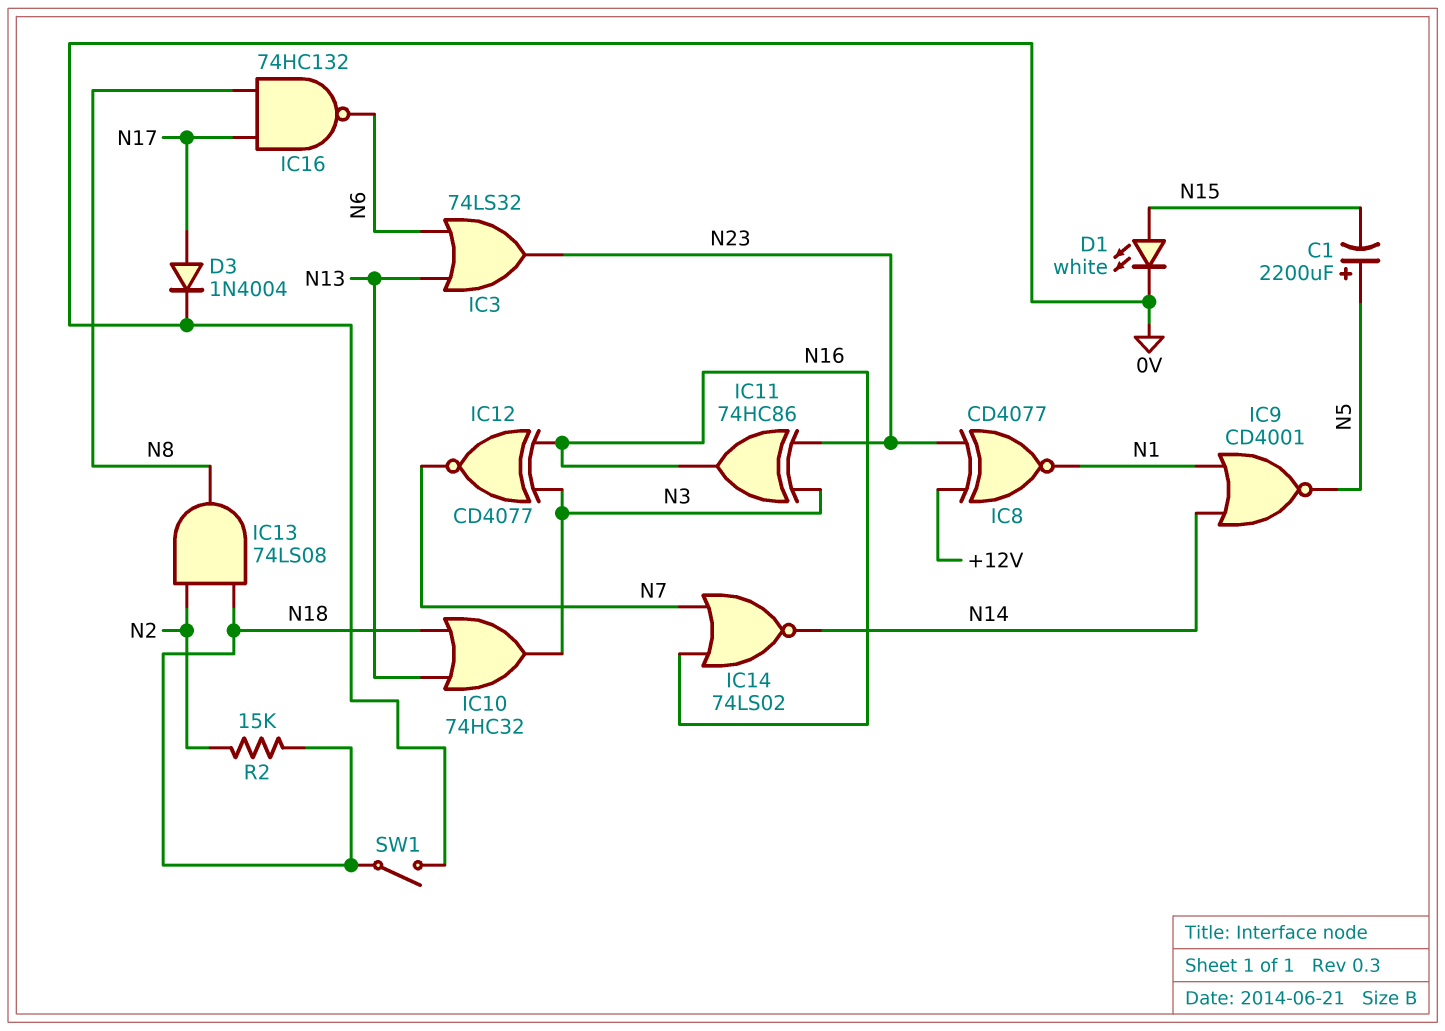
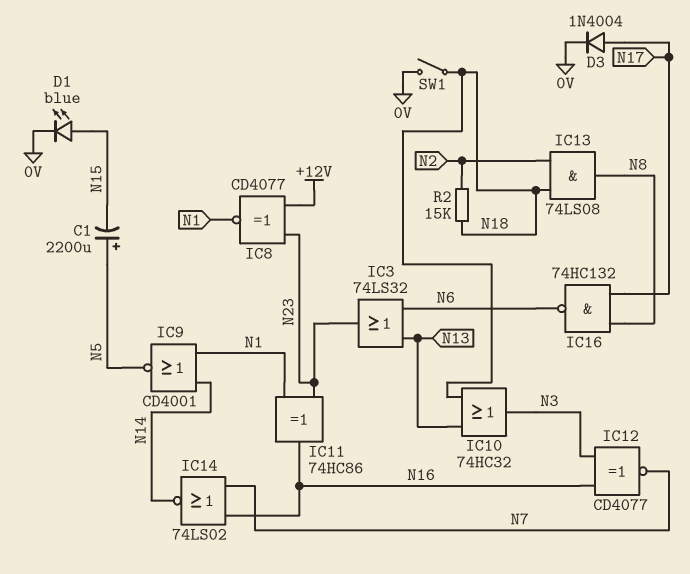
D1: LED white (A N15, K 0V) -> LED blue (A N15, K 0V)
IC11: XOR 74HC86 (in N3, in N23, out N16) -> XOR 74HC86 (in N1, in N23, out N16)

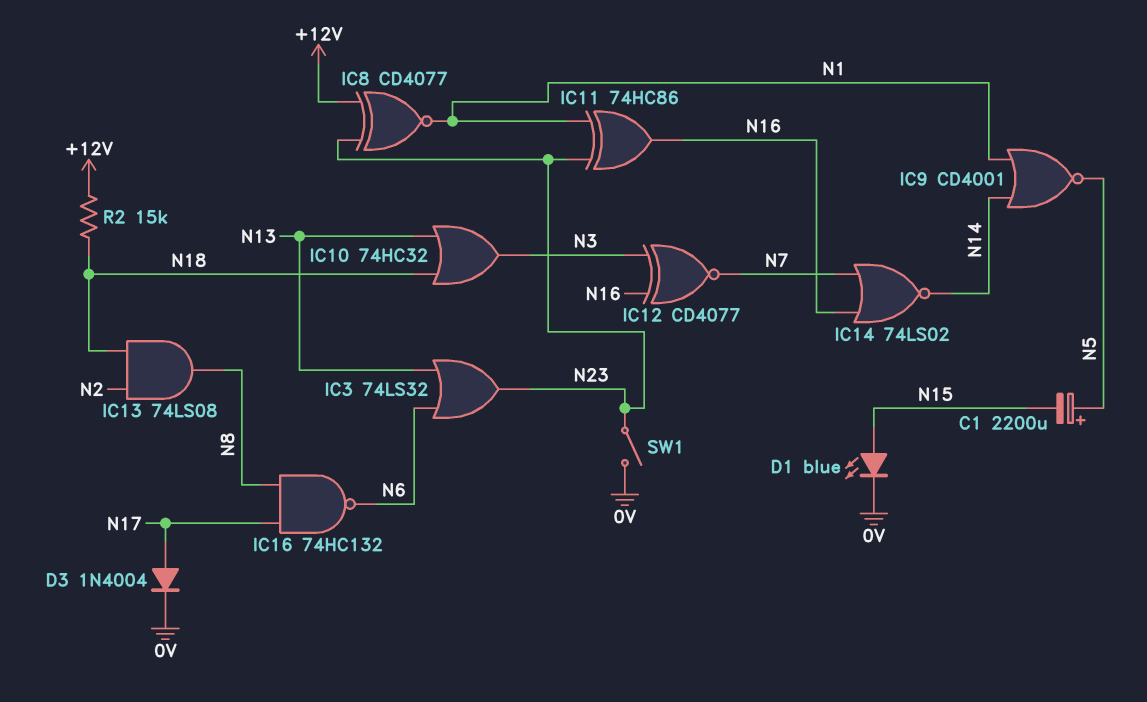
R2: 15k (N2, N18) -> 15k (+12V, N18)
SW1: switch (0V, N18) -> switch (0V, N23)

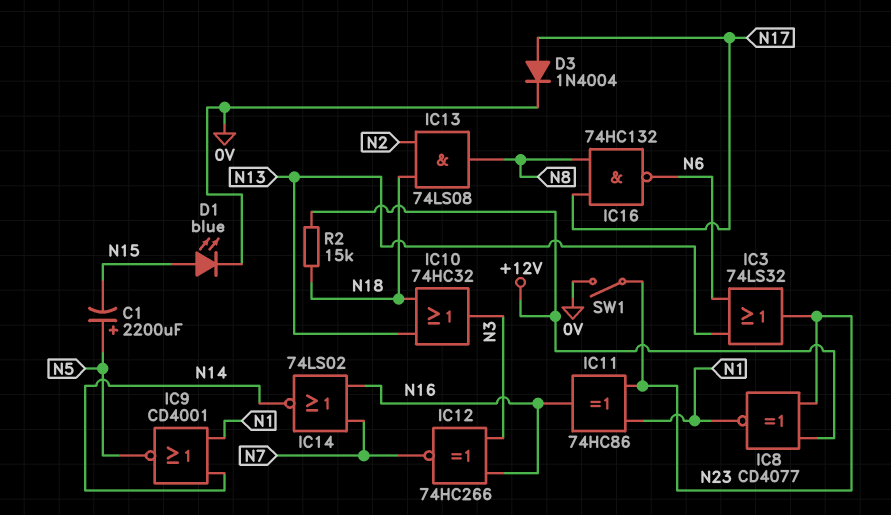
IC12: XNOR CD4077 (in N3, in N16, out N7) -> XNOR 74HC266 (in N3, in N16, out N7)

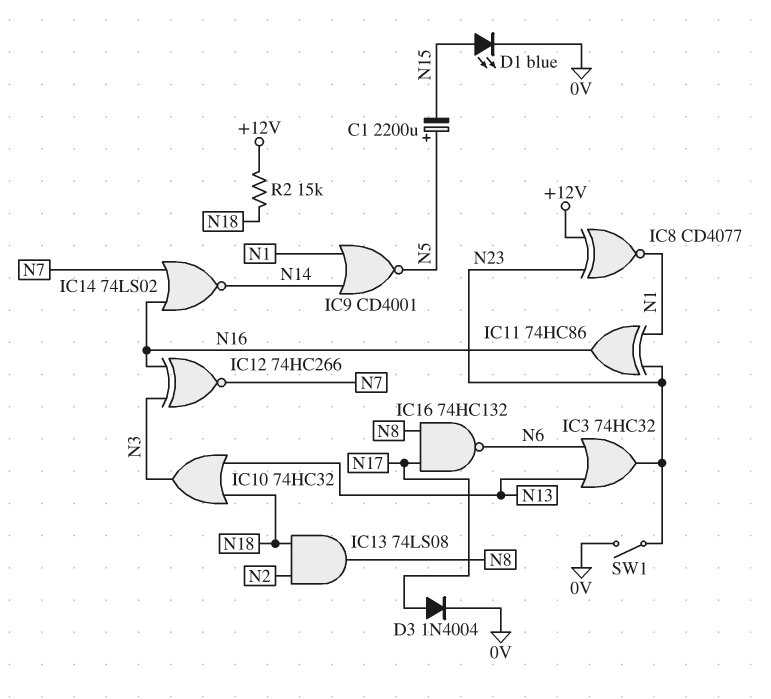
IC3: OR 74LS32 (in N6, in N13, out N23) -> OR 74HC32 (in N6, in N13, out N23)

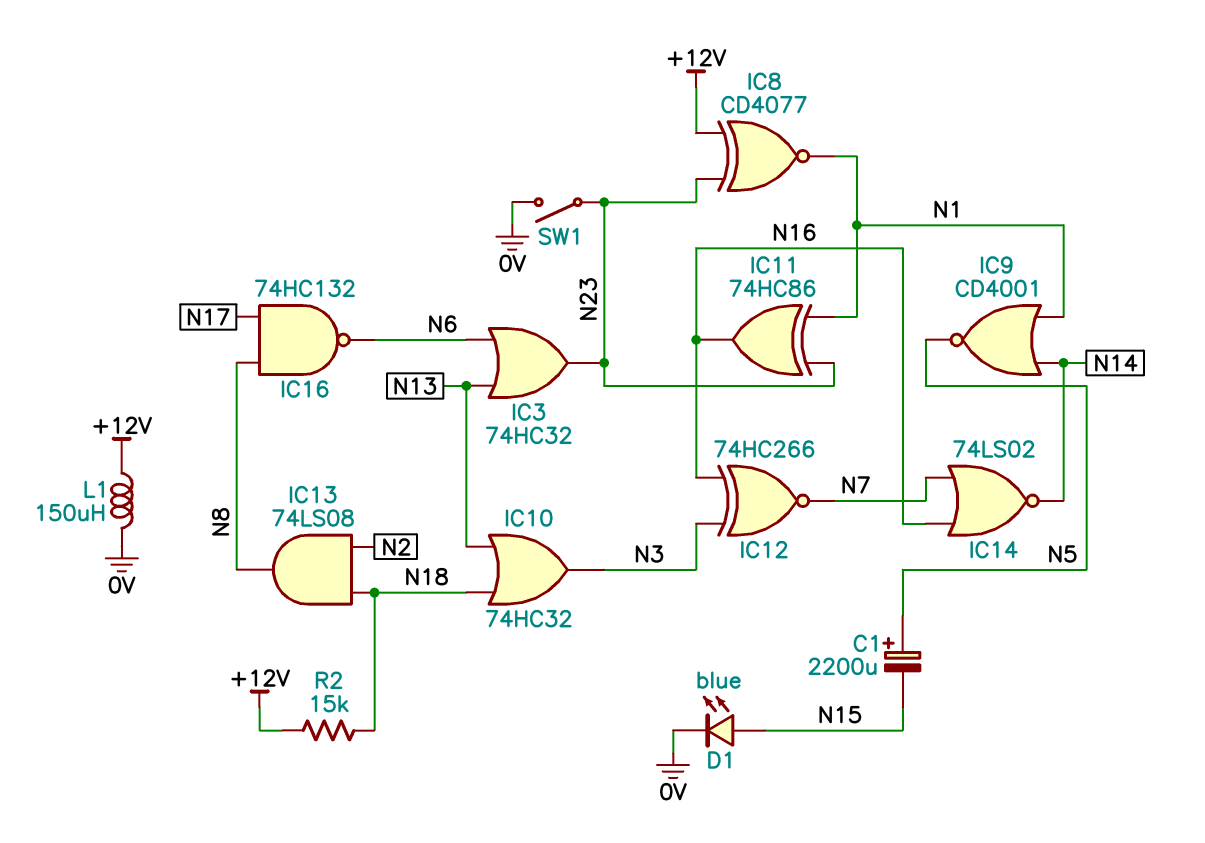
D3: diode 1N4004 (A N17, K 0V) -> none
L1: none -> 150uH (+12V, 0V)

